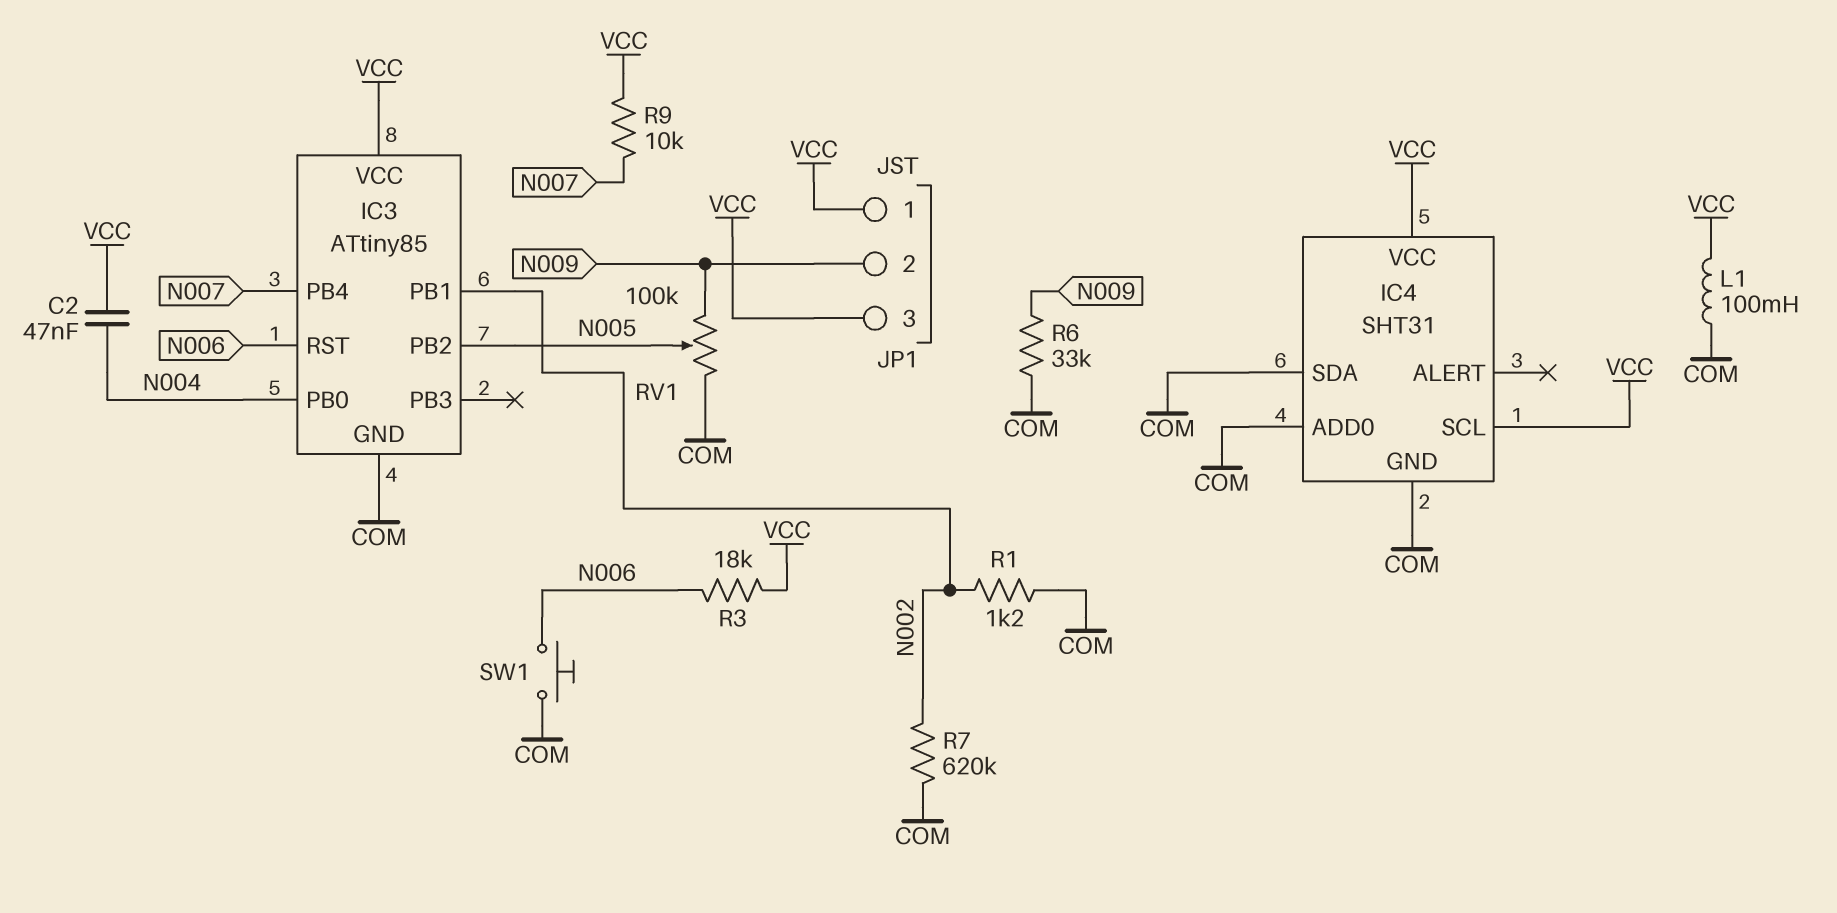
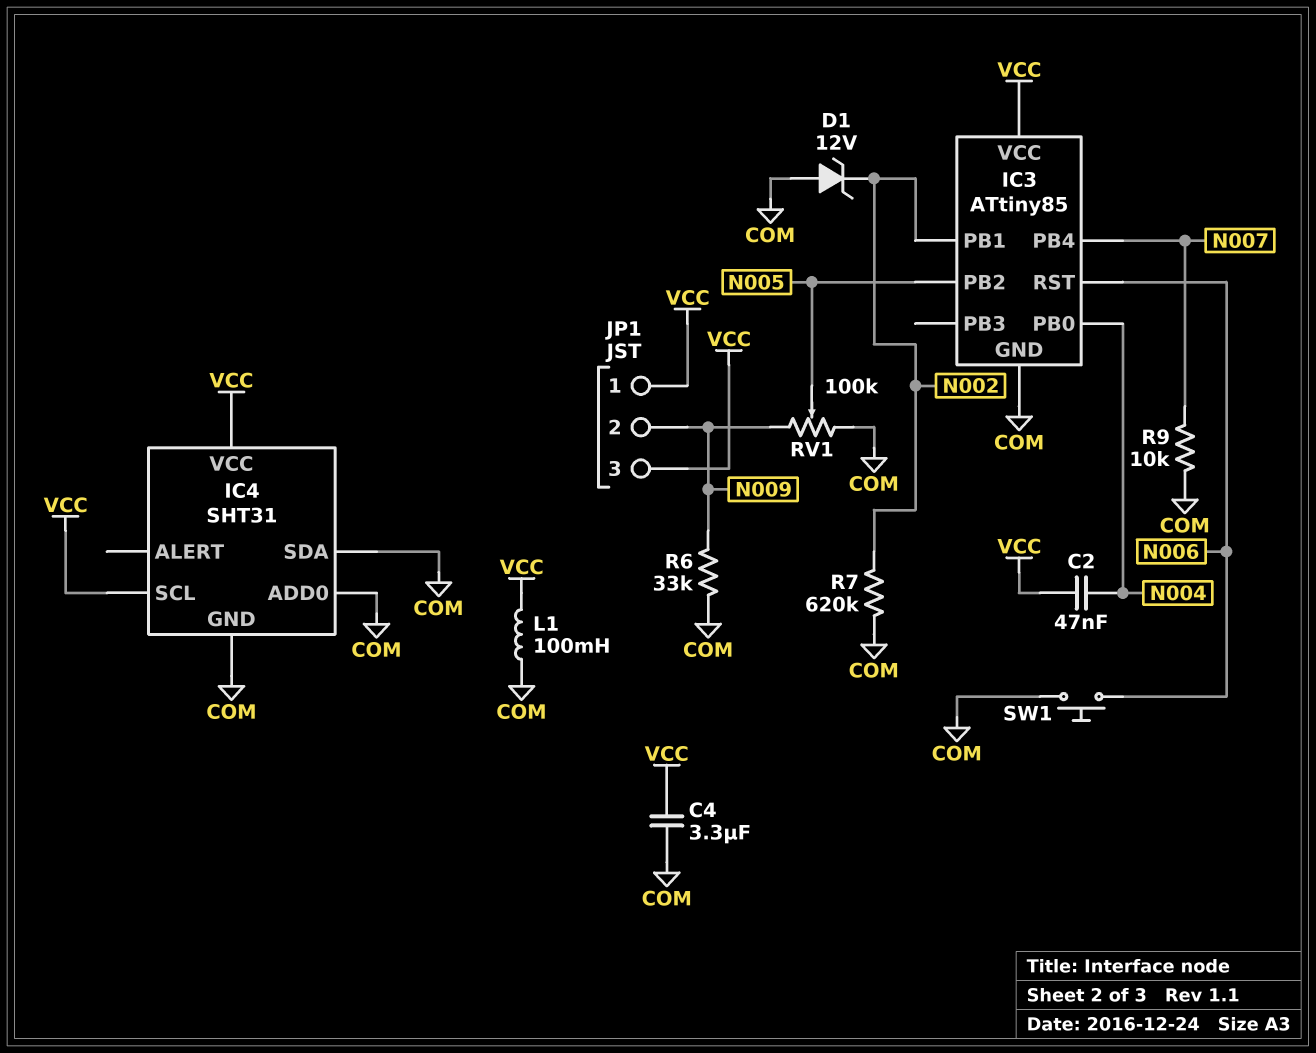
C4: none -> 3.3uF (COM, VCC)
D1: none -> zener 12V (A COM, K N002)
R1: 1.2k (COM, N002) -> none
R3: 18k (N006, VCC) -> none
R9: 10k (N007, VCC) -> 10k (COM, N007)

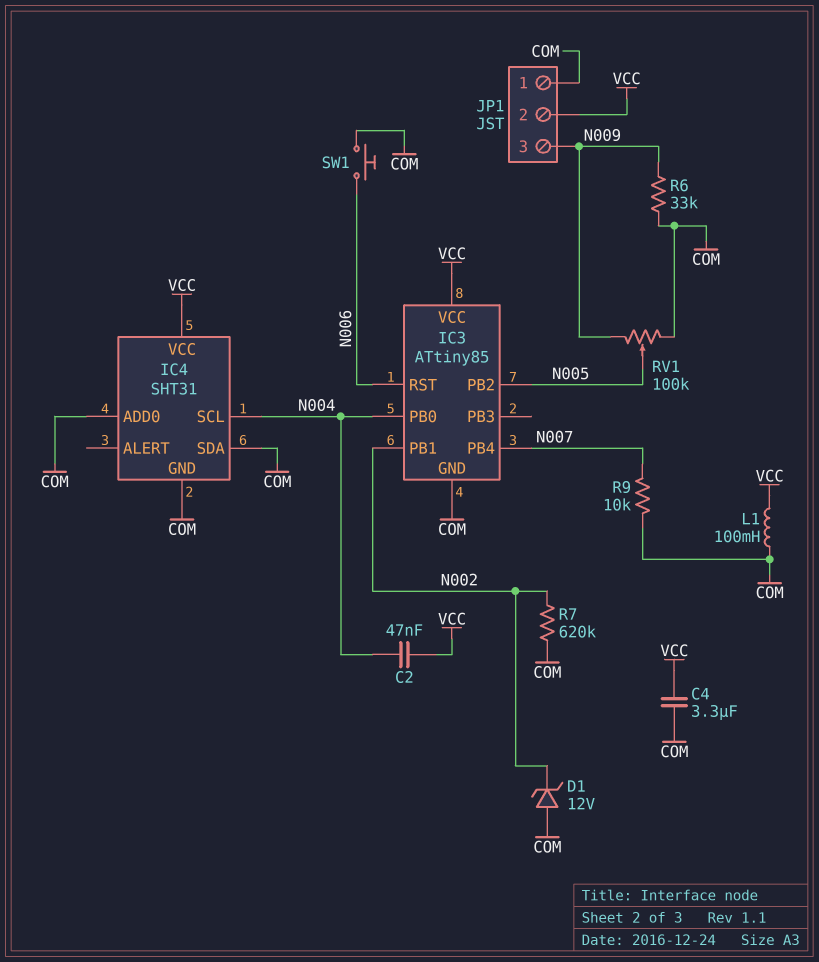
IC4 pin SCL: VCC -> N004
JP1 pin 1: VCC -> COM
JP1 pin 2: N009 -> VCC
JP1 pin 3: VCC -> N009

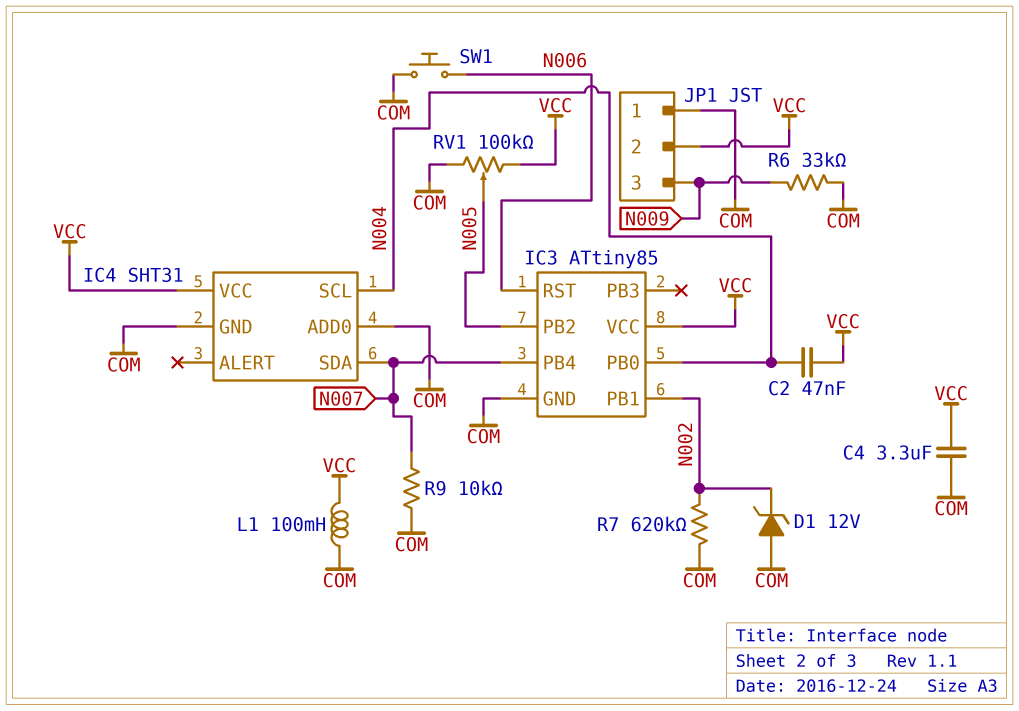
IC4 pin SDA: COM -> N007
RV1: 100k (COM, N009, wiper N005) -> 100k (COM, VCC, wiper N005)

